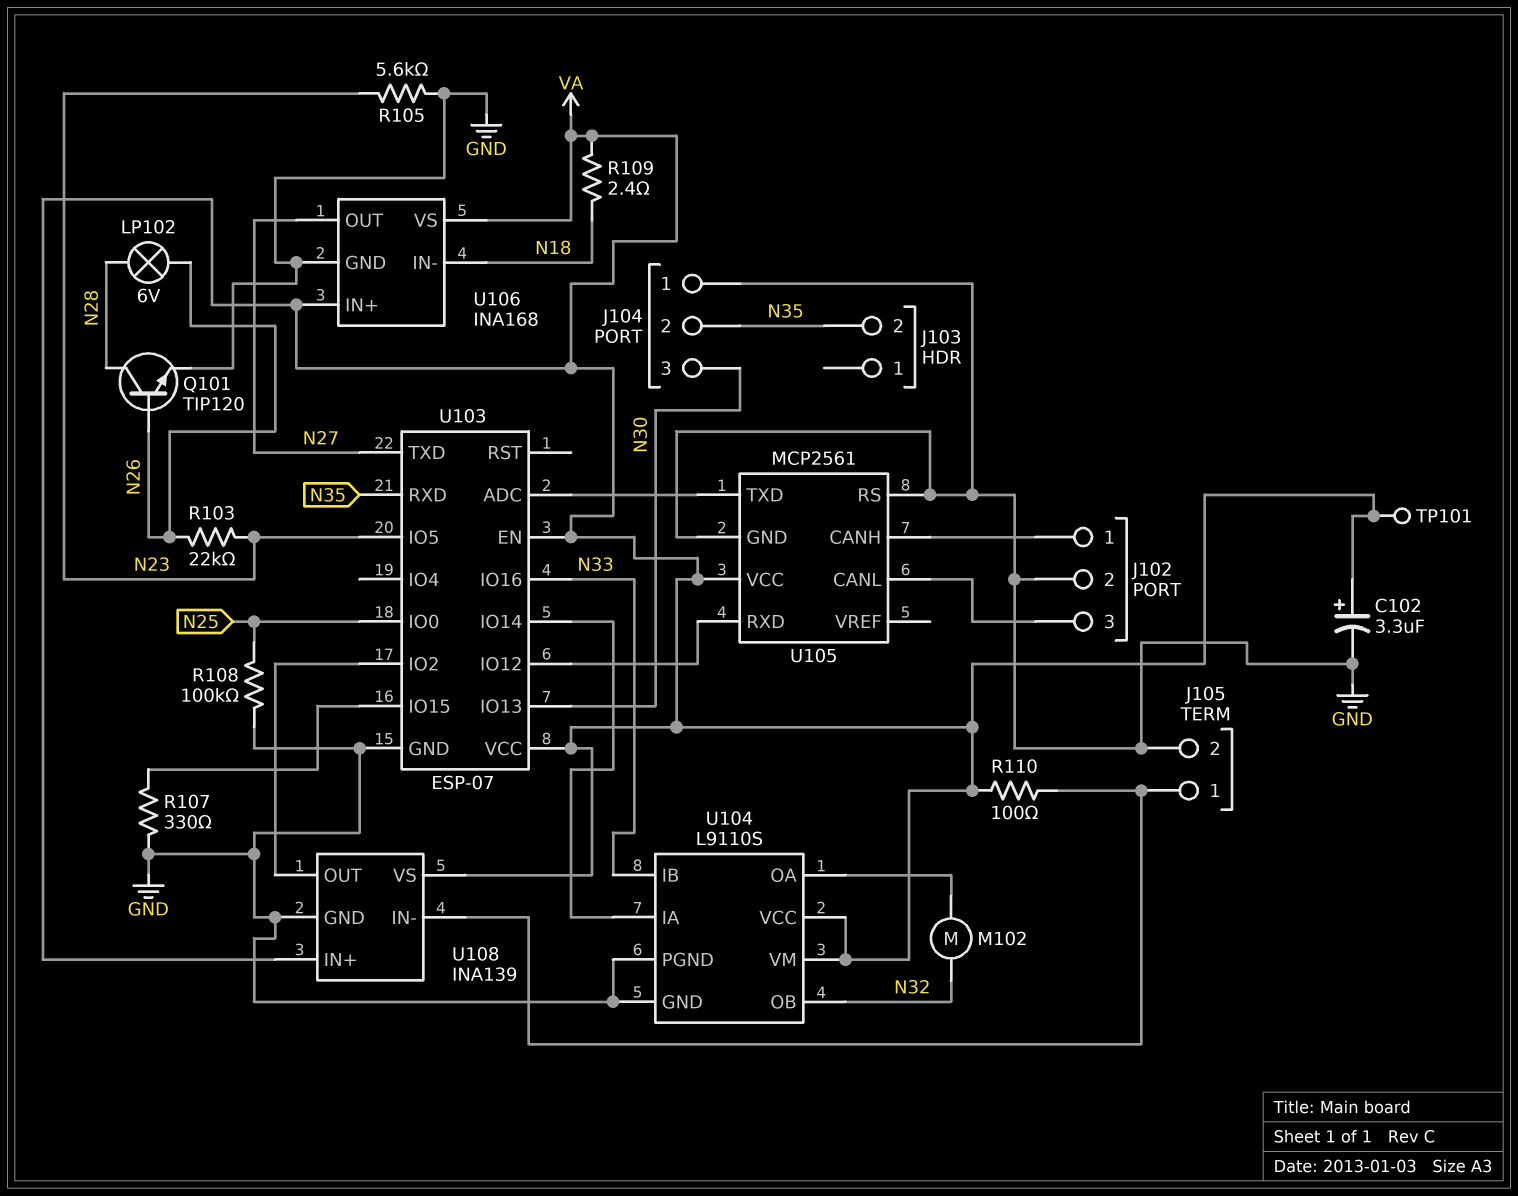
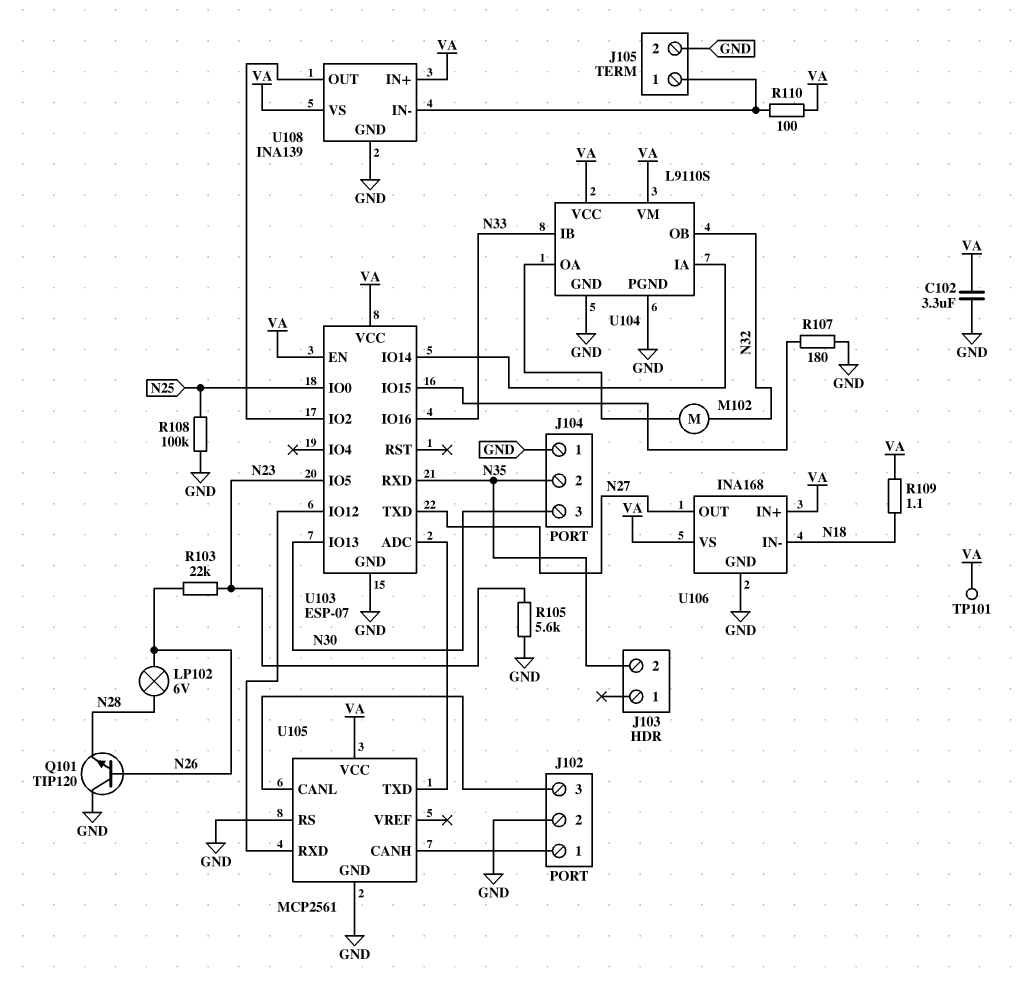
C102: 3.3uF (plus VA, minus GND) -> 3.3uF (GND, VA)
Q101: NPN TIP120 (B N26, C N28, E GND) -> NPN TIP120 (B N26, C GND, E N28)
R107: 330 (GND, U103/IO15) -> 180 (GND, U103/IO15)
R109: 2.4 (N18, VA) -> 1.1 (N18, VA)

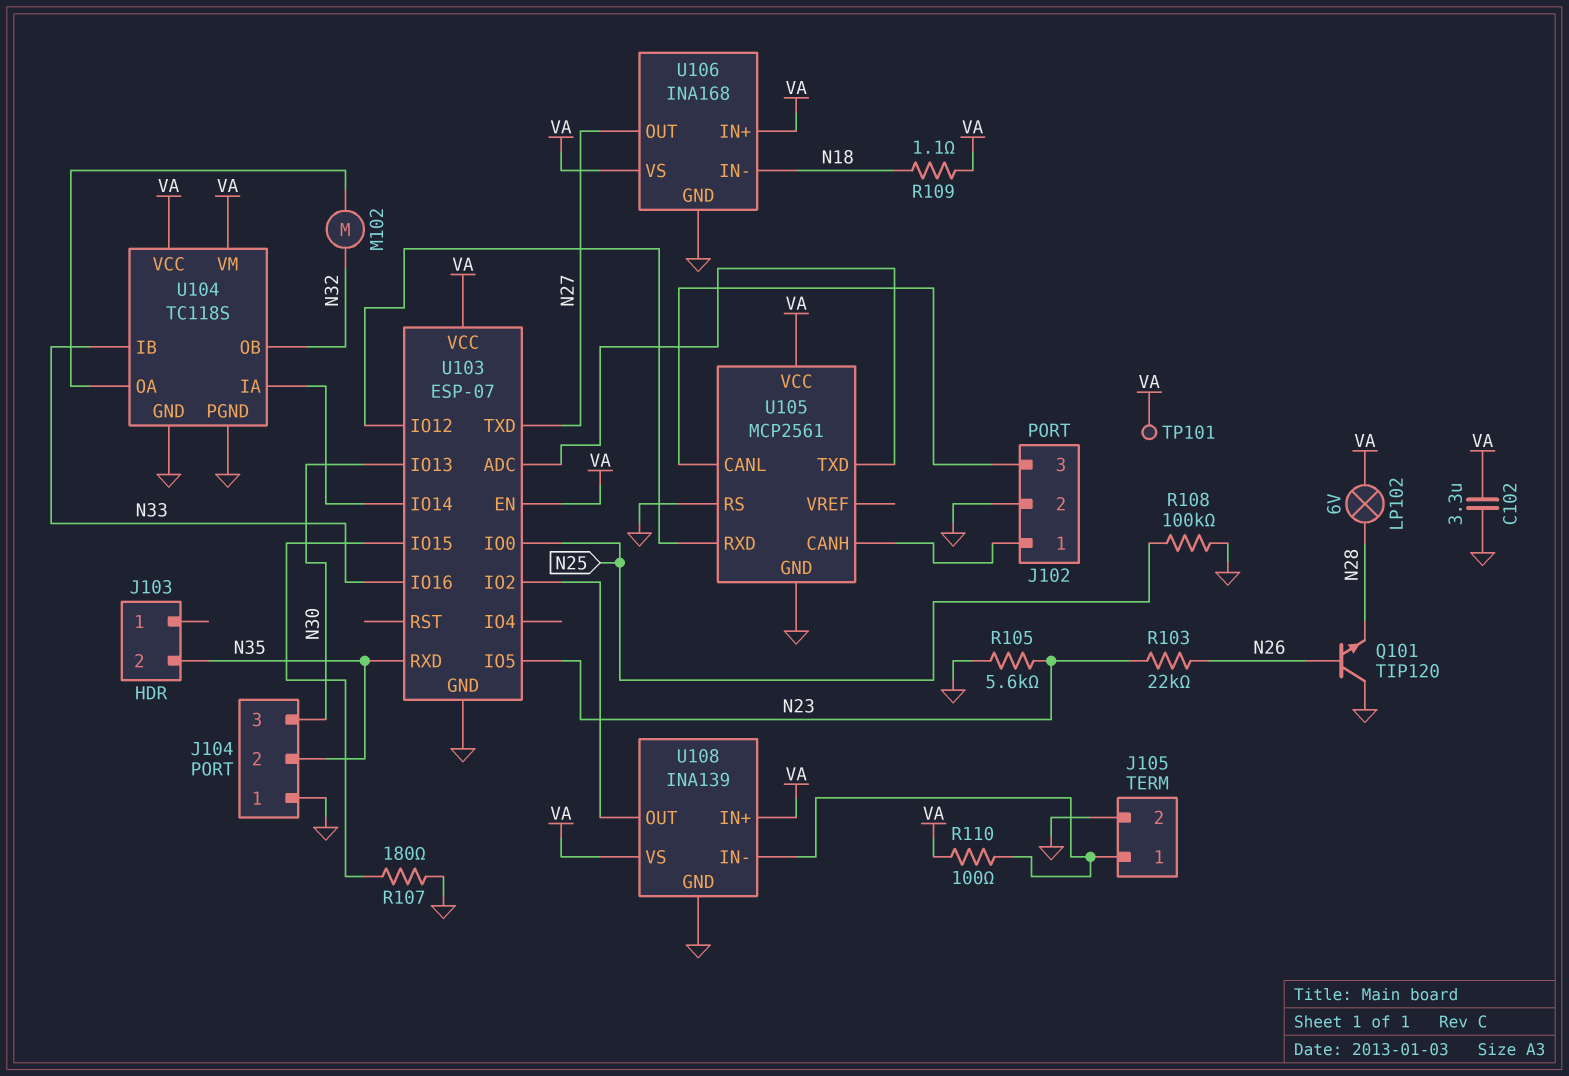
LP102: lamp 6V (N26, N28) -> lamp 6V (N28, VA)
U104: L9110S -> TC118S

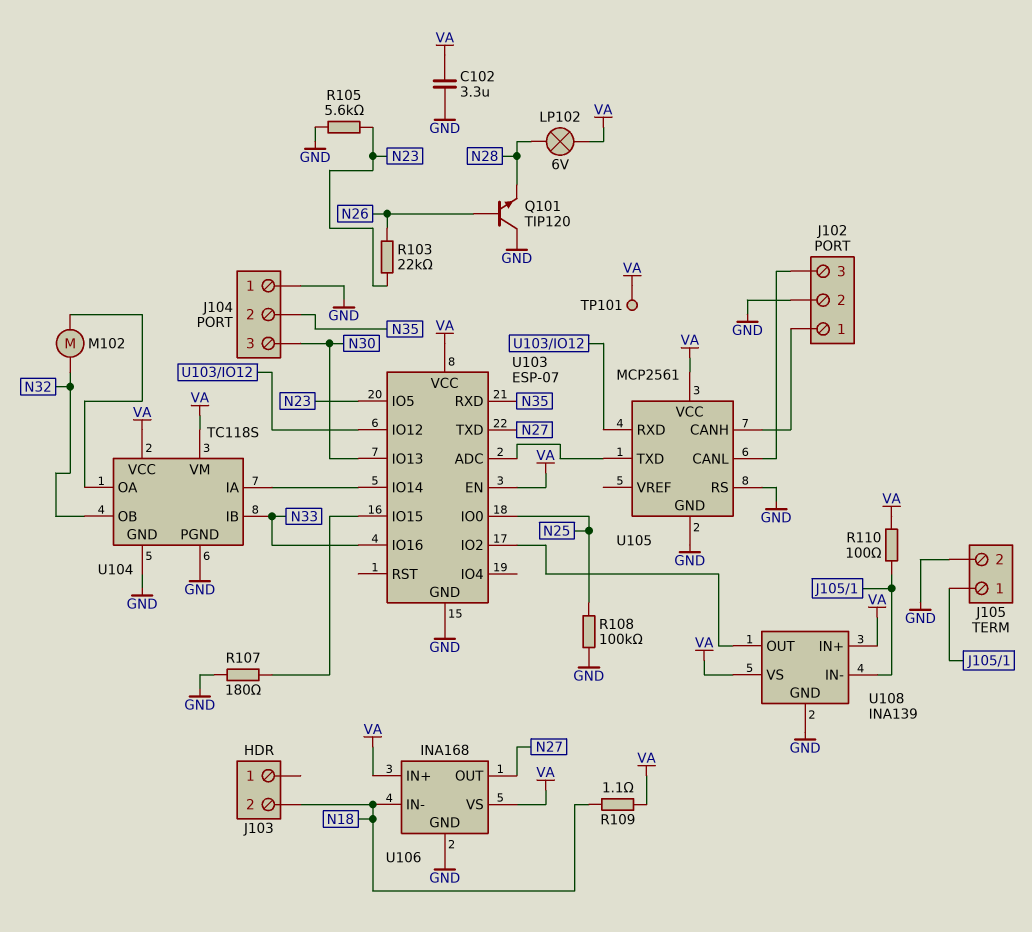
J103 pin 2: N35 -> N18

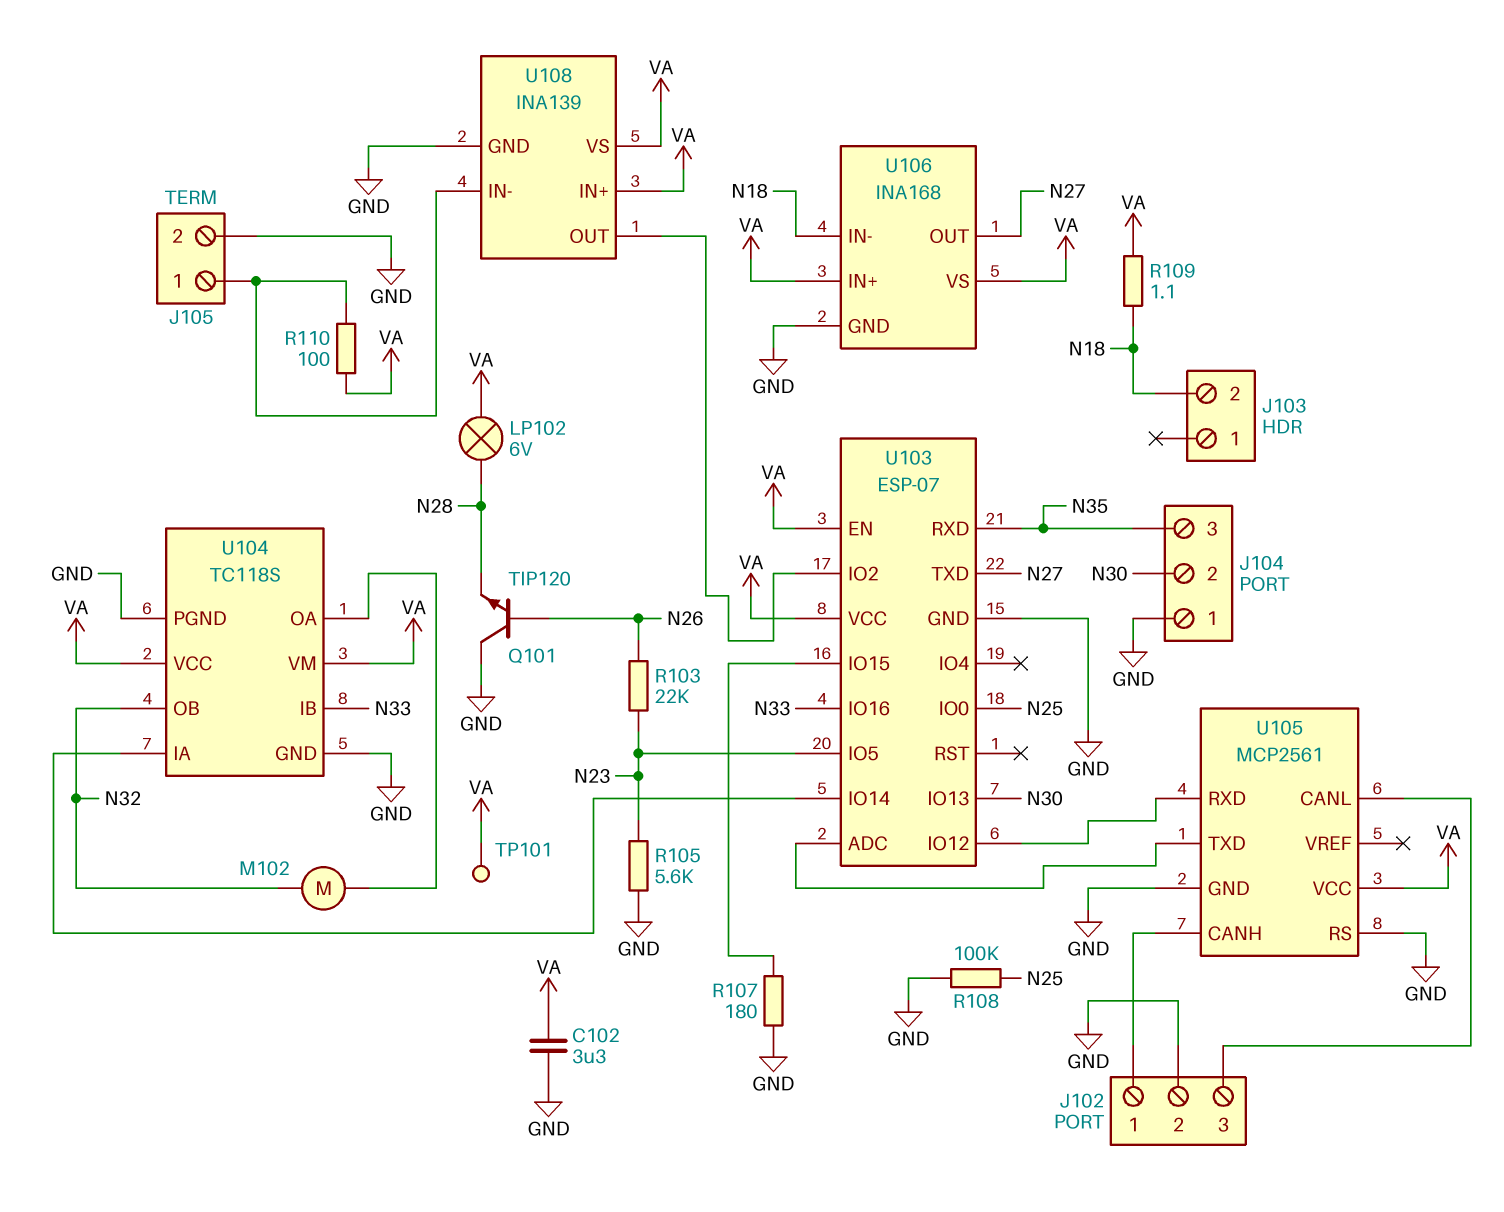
J104 pin 2: N35 -> N30
J104 pin 3: N30 -> N35

